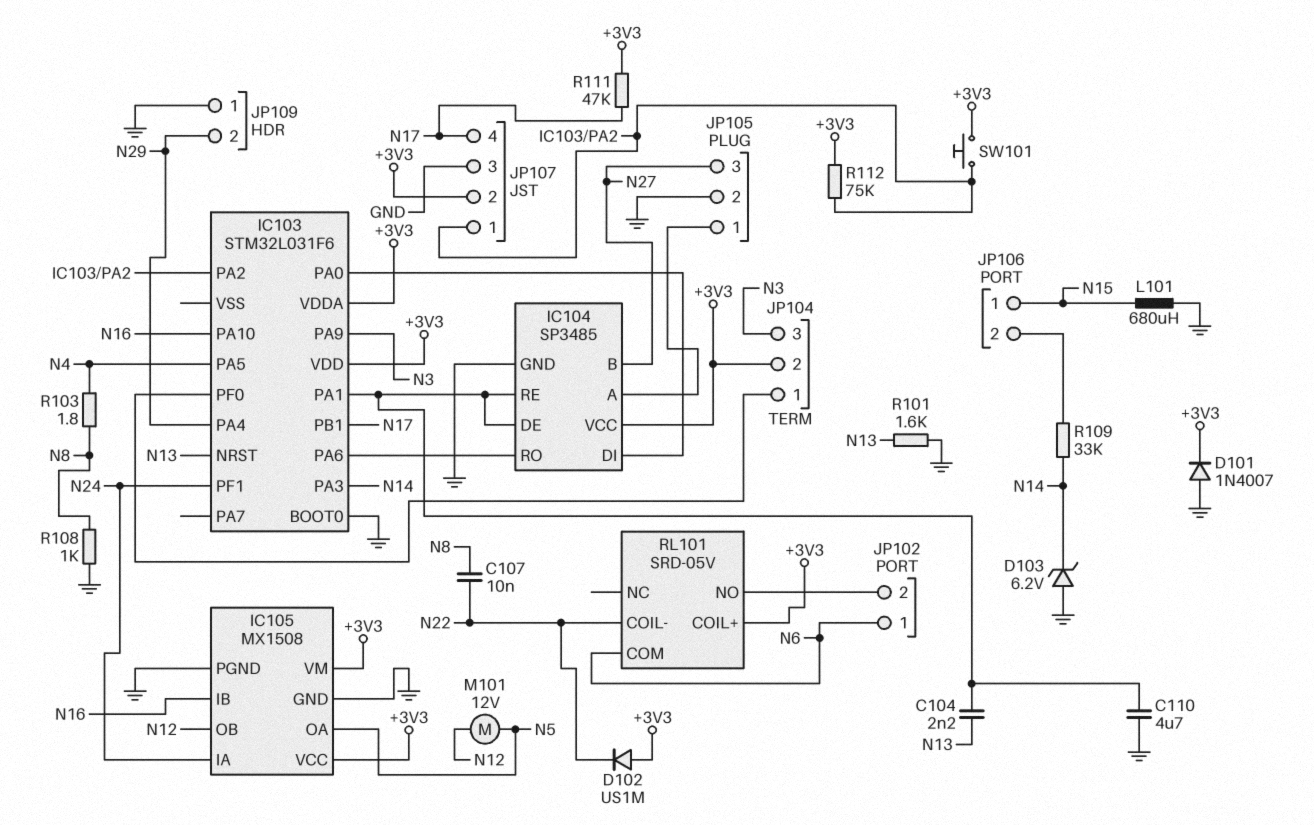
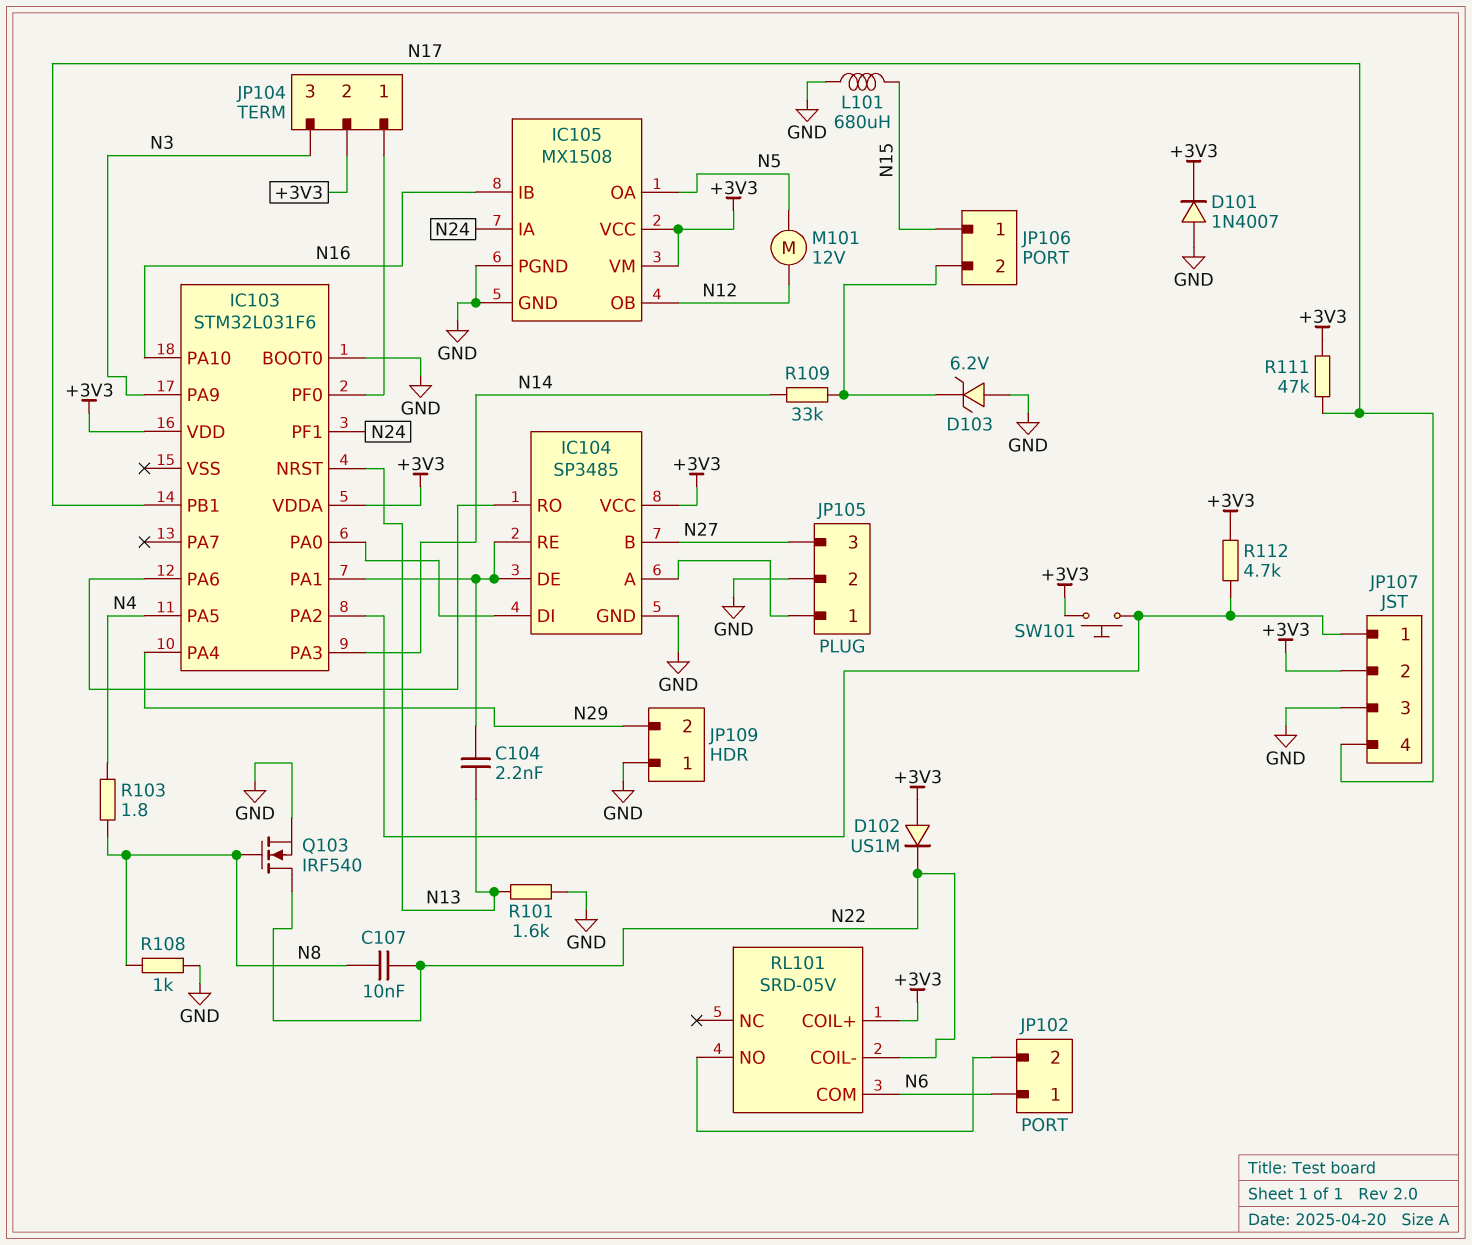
C110: 4.7uF (GND, IC103/PA1) -> none
D103: zener 6.2V (A GND, K N14) -> zener 6.2V (A GND, K JP106/2)
Q103: none -> NMOS IRF540 (G N8, D N22, S GND)
R112: 75k (+3V3, IC103/PA2) -> 4.7k (+3V3, IC103/PA2)

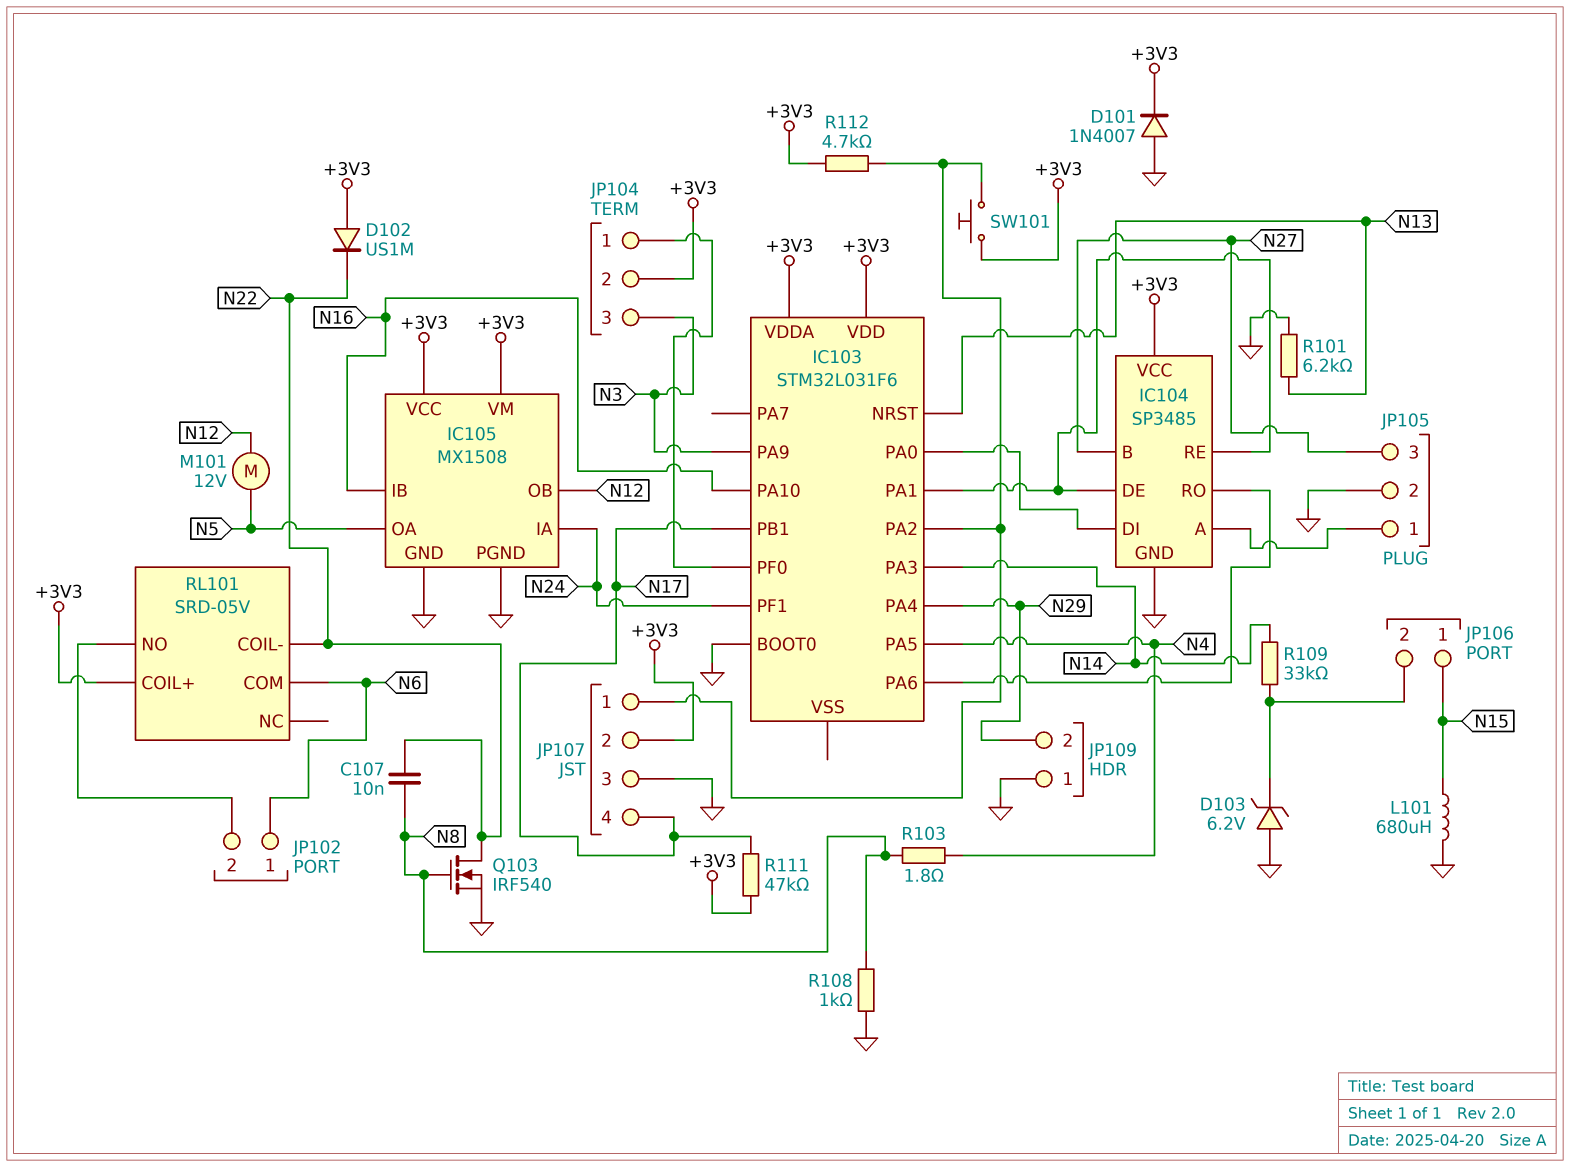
C104: 2.2nF (IC103/PA1, N13) -> none
R101: 1.6k (GND, N13) -> 6.2k (GND, N13)

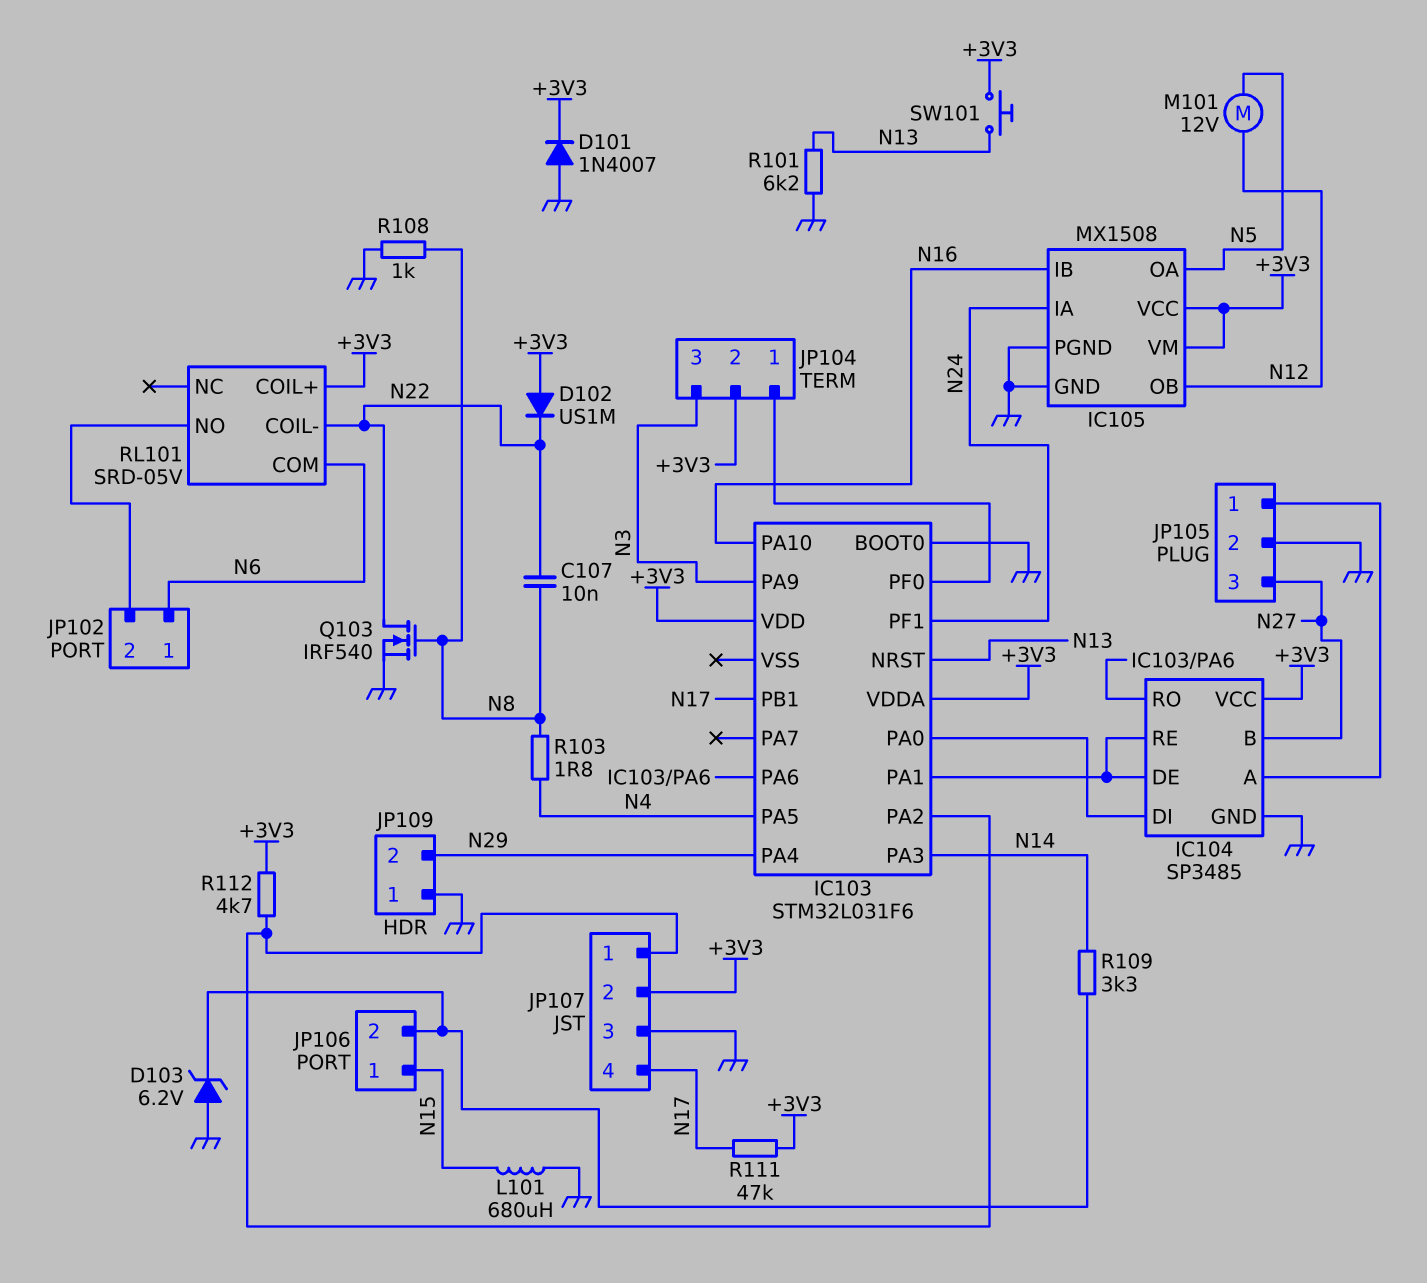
R109: 33k (JP106/2, N14) -> 3.3k (JP106/2, N14)
SW101: button (+3V3, IC103/PA2) -> button (+3V3, N13)

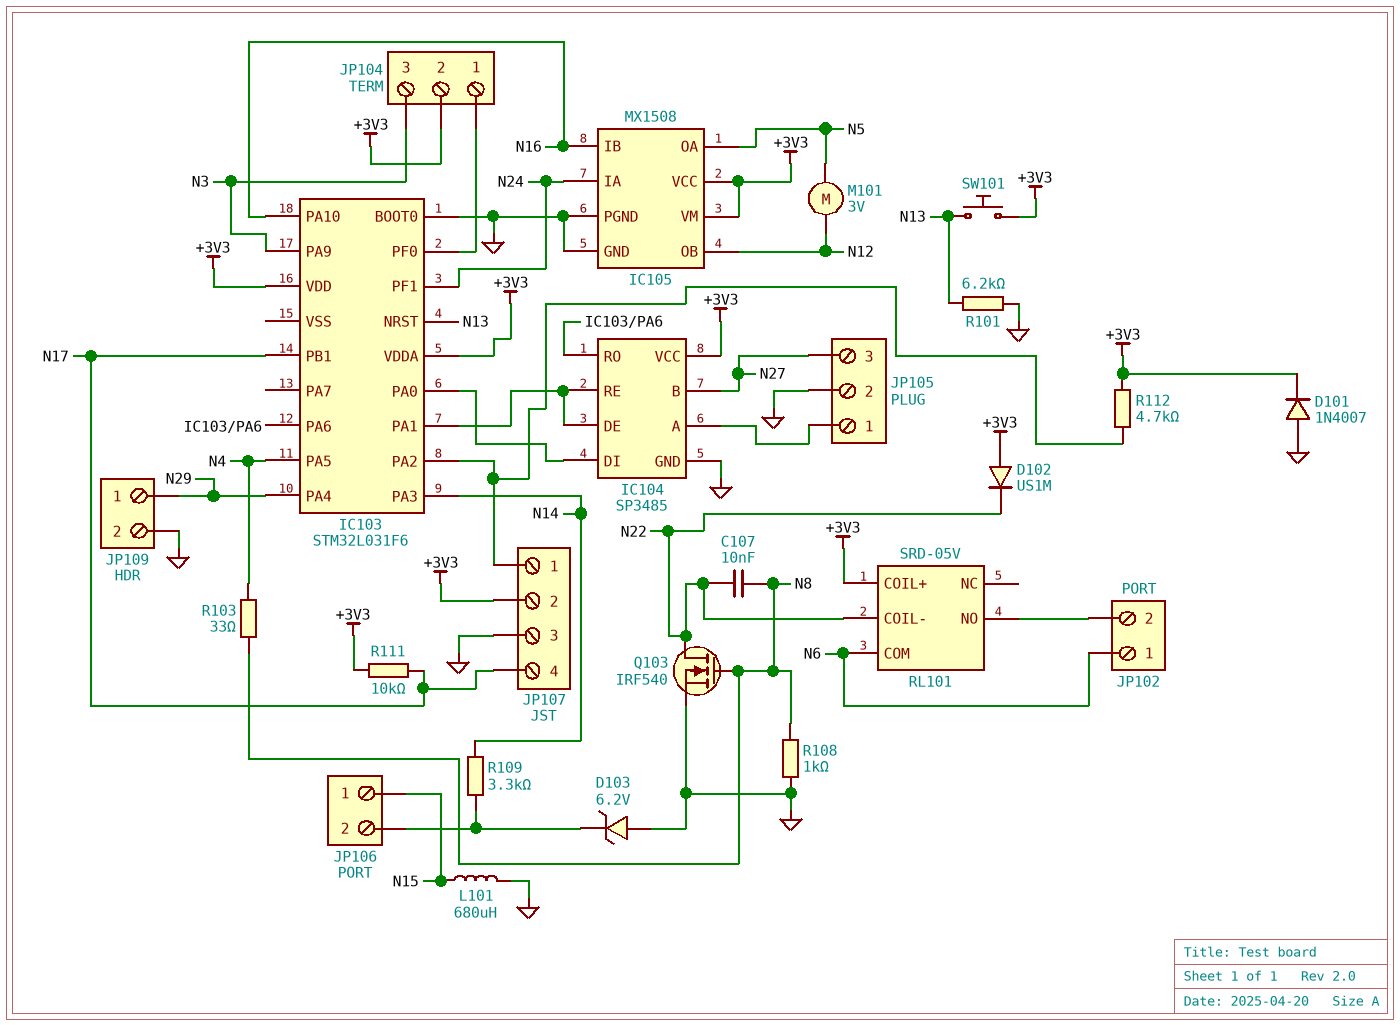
JP109 pin 1: GND -> N29
JP109 pin 2: N29 -> GND
M101: motor 12V (N5, N12) -> motor 3V (N5, N12)
R103: 1.8 (N4, N8) -> 33 (N4, N8)
R111: 47k (+3V3, N17) -> 10k (+3V3, N17)

